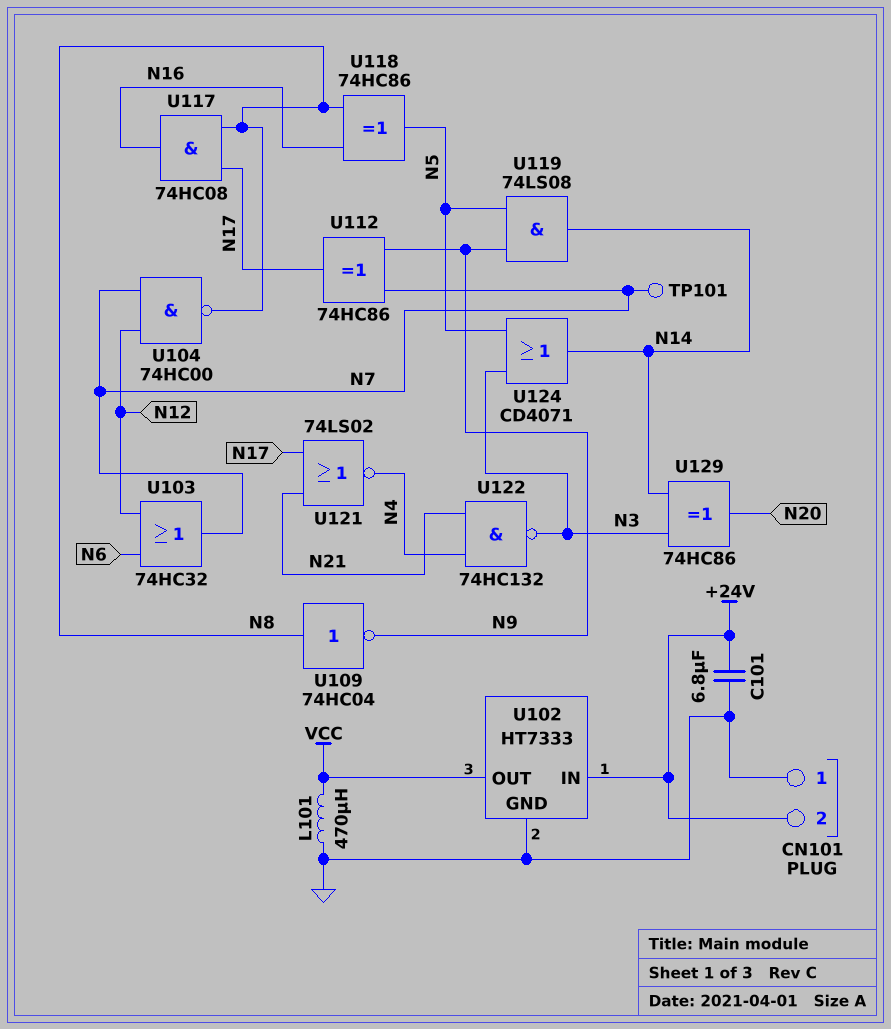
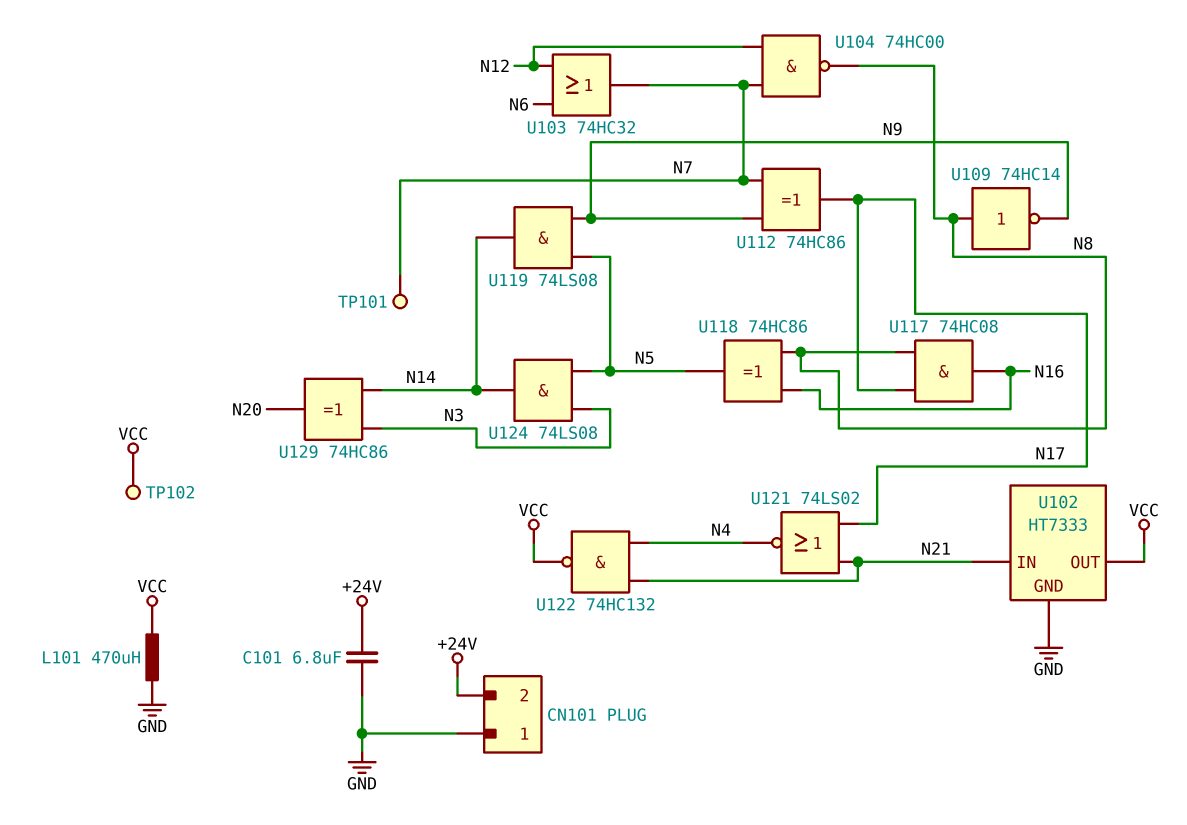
TP102: none -> test point (VCC)
U102 pin IN: +24V -> N21
U109: NOT 74HC04 (in N8, out N9) -> NOT 74HC14 (in N8, out N9)
U122: NAND 74HC132 (in N4, in N21, out N3) -> NAND 74HC132 (in N4, in N21, out VCC)
U124: OR CD4071 (in N3, in N5, out N14) -> AND 74LS08 (in N3, in N5, out N14)

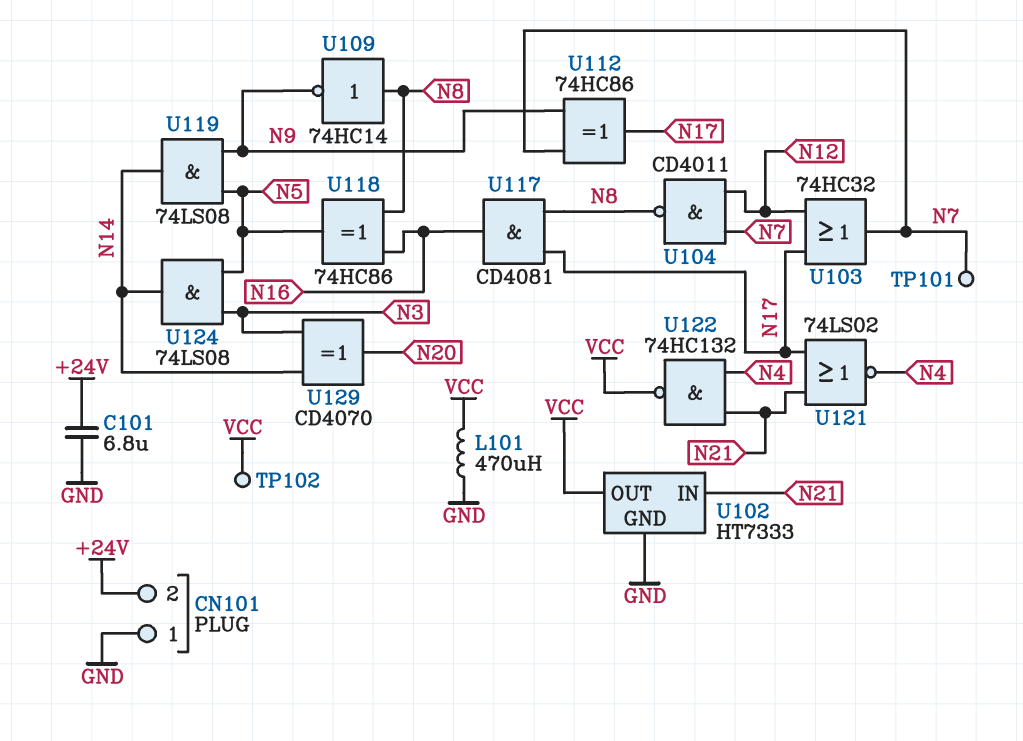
U103: OR 74HC32 (in N6, in N12, out N7) -> OR 74HC32 (in N12, in N17, out N7)
U104: NAND 74HC00 (in N7, in N12, out N8) -> NAND CD4011 (in N7, in N12, out N8)
U117: AND 74HC08 (in N8, in N17, out N16) -> AND CD4081 (in N8, in N17, out N16)
U129: XOR 74HC86 (in N3, in N14, out N20) -> XOR CD4070 (in N3, in N14, out N20)

